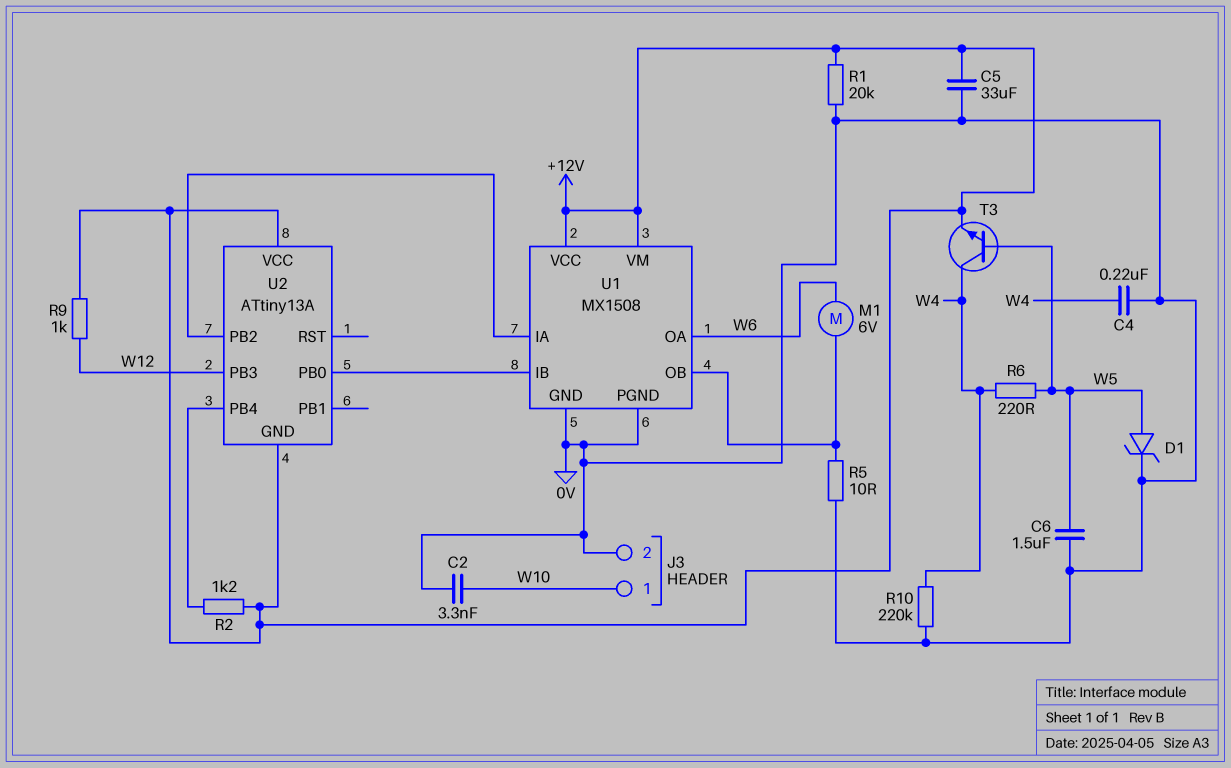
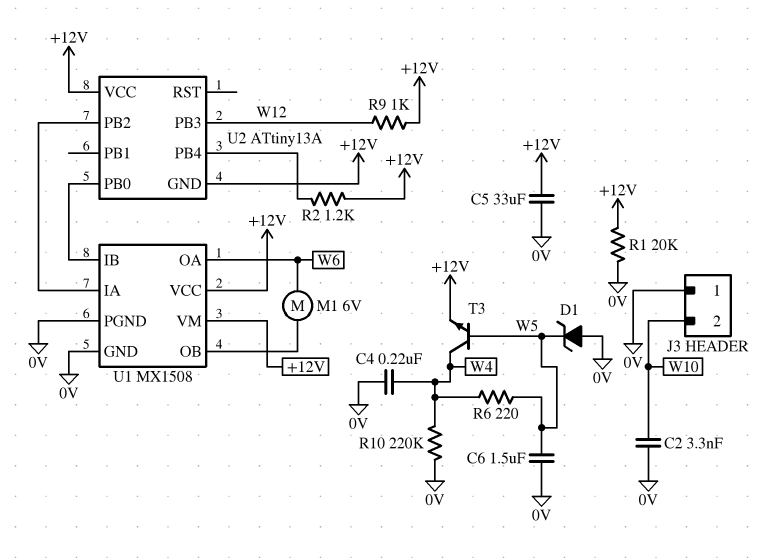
D1: zener (A W5, K 0V) -> zener (A 0V, K W5)
J3 pin 1: W10 -> 0V
J3 pin 2: 0V -> W10
R5: 10 (0V, U1/OB) -> none

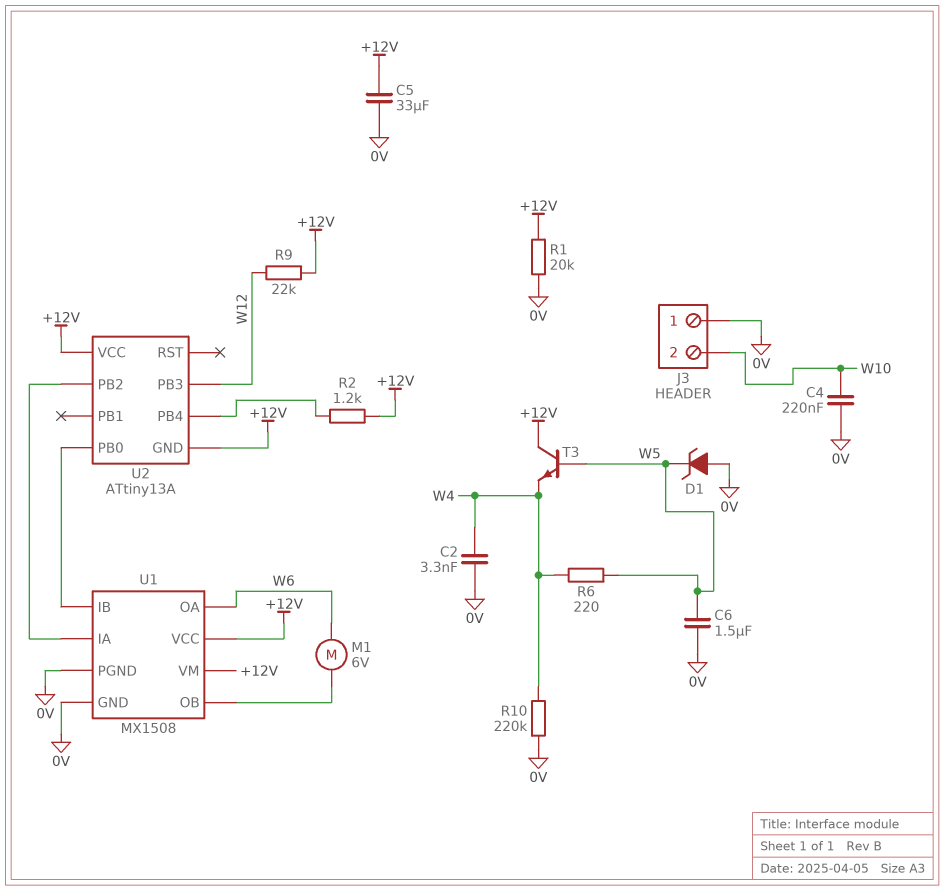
C2: 3.3nF (0V, W10) -> 3.3nF (0V, W4)
C4: 220nF (0V, W4) -> 220nF (0V, W10)
R9: 1k (+12V, W12) -> 22k (+12V, W12)
T3: NPN (B W5, C W4, E +12V) -> NPN (B W5, C +12V, E W4)

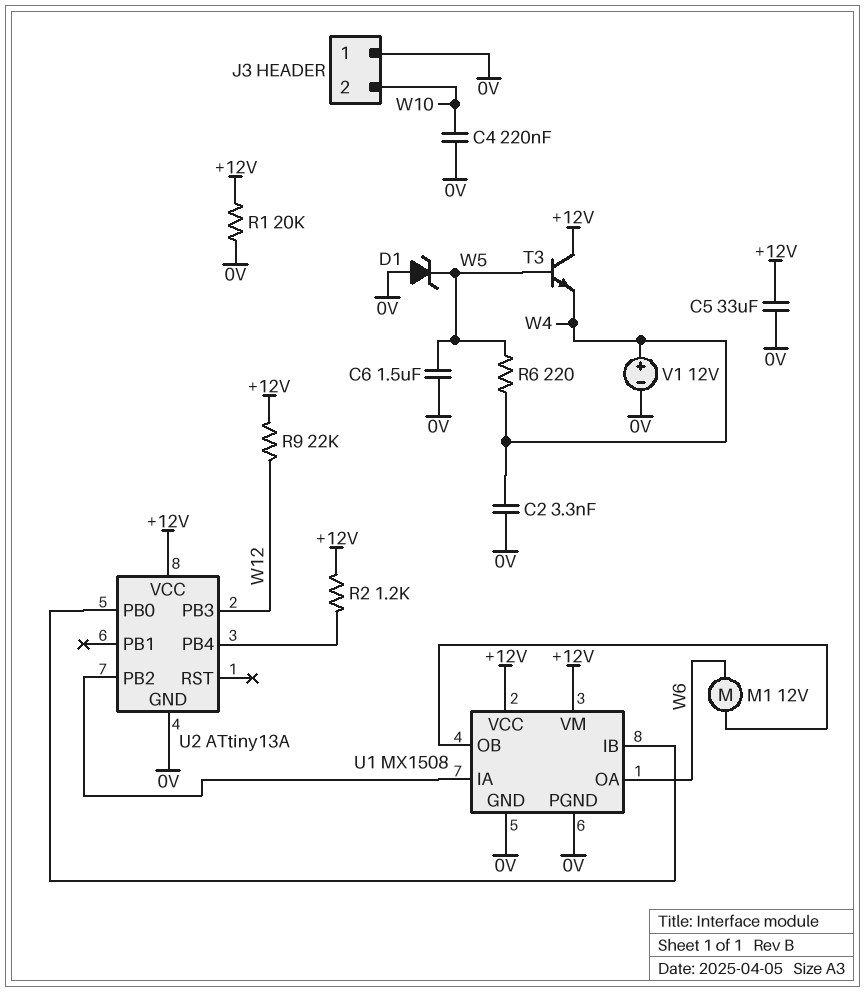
M1: motor 6V (U1/OB, W6) -> motor 12V (U1/OB, W6)
R10: 220k (0V, W4) -> none
U2 pin GND: +12V -> 0V
V1: none -> 12V (plus W4, minus 0V)

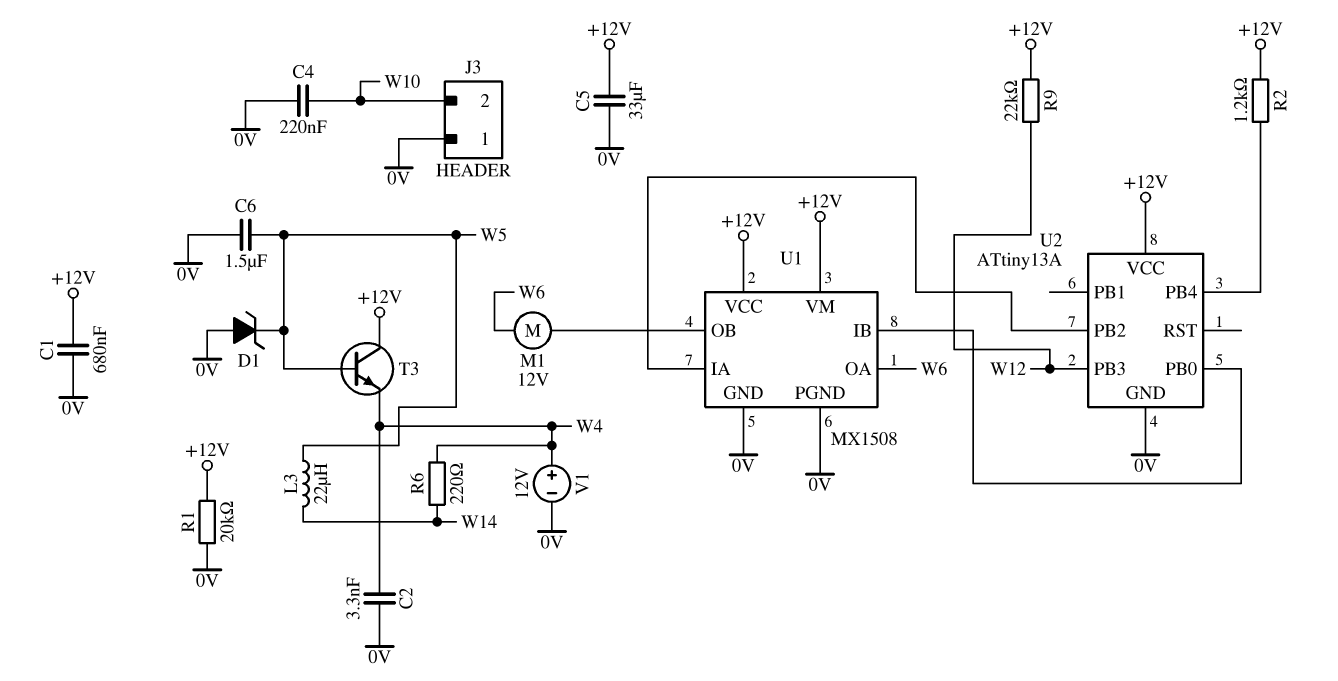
C1: none -> 680nF (+12V, 0V)
L3: none -> 22uH (W5, W14)
R6: 220 (W4, W5) -> 220 (W4, W14)

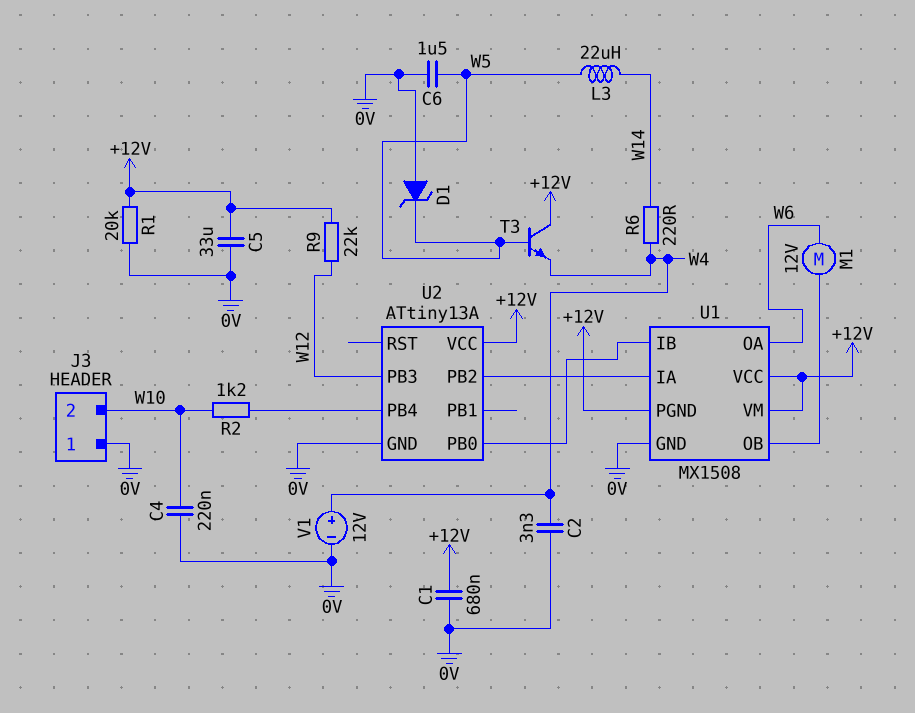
R2: 1.2k (+12V, U2/PB4) -> 1.2k (U2/PB4, W10)
U1 pin PGND: 0V -> +12V

